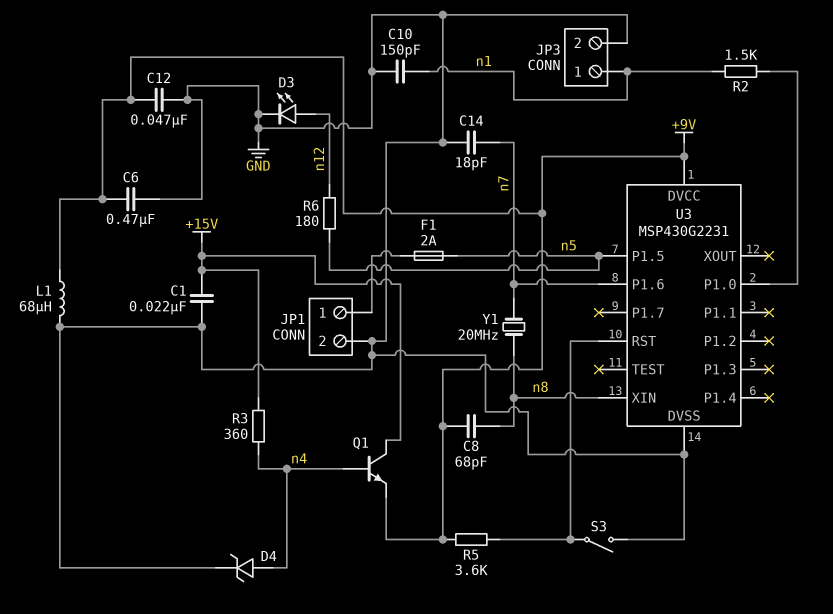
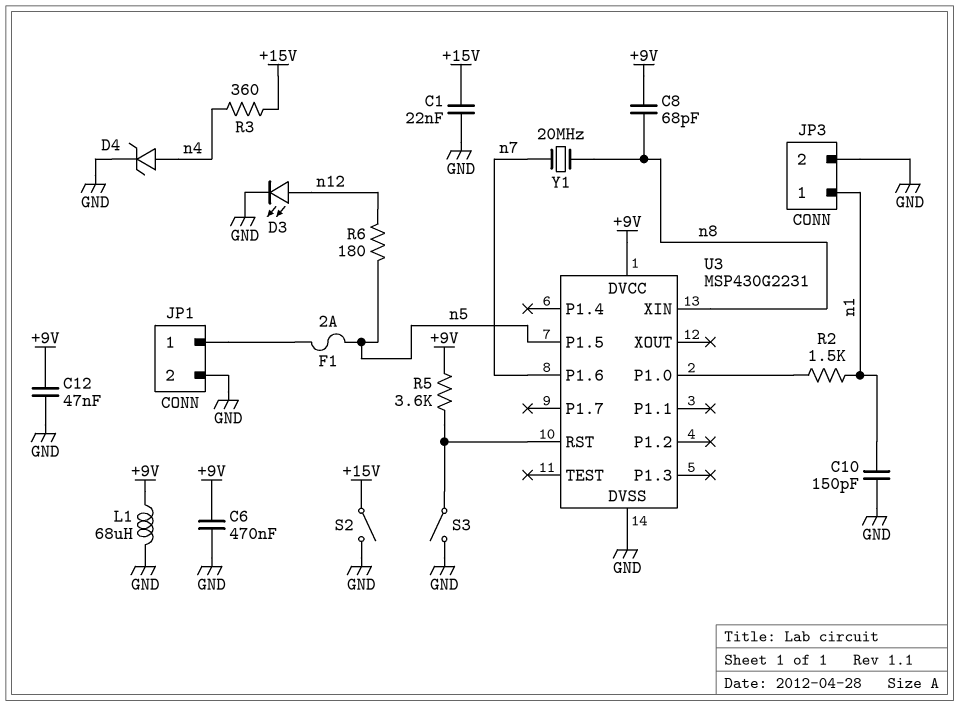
C14: 18pF (GND, n7) -> none
Q1: NPN (B n4, C +15V, E +9V) -> none
S2: none -> switch (+15V, GND)

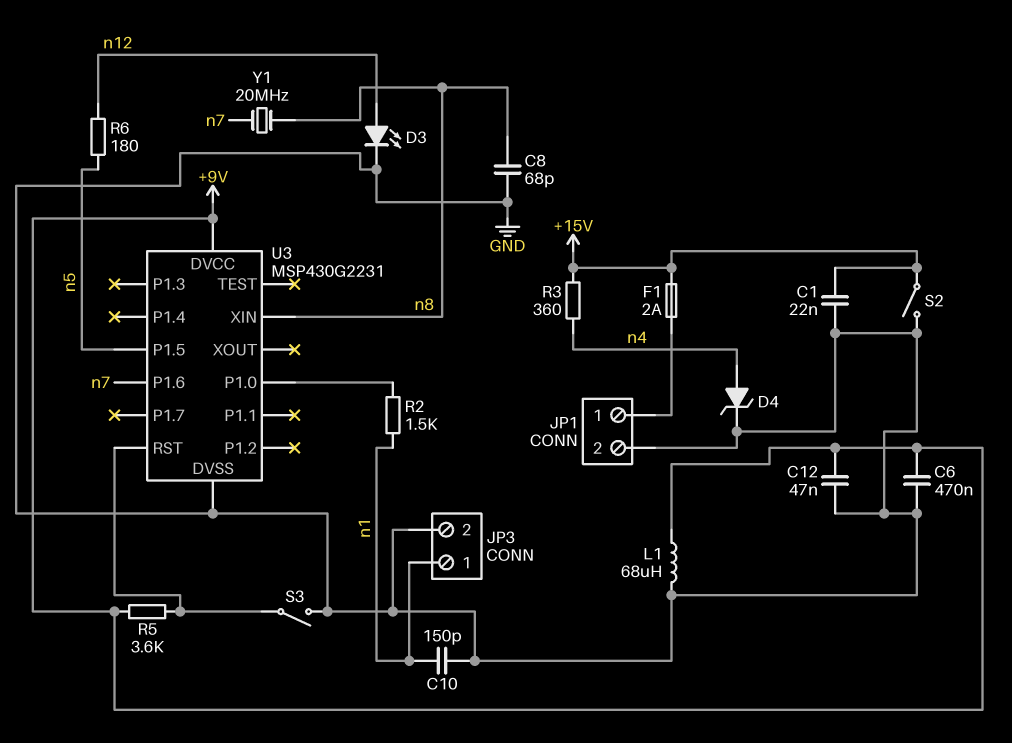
C8: 68pF (+9V, n8) -> 68pF (GND, n8)
F1: 2A (JP1/1, n5) -> 2A (+15V, JP1/1)

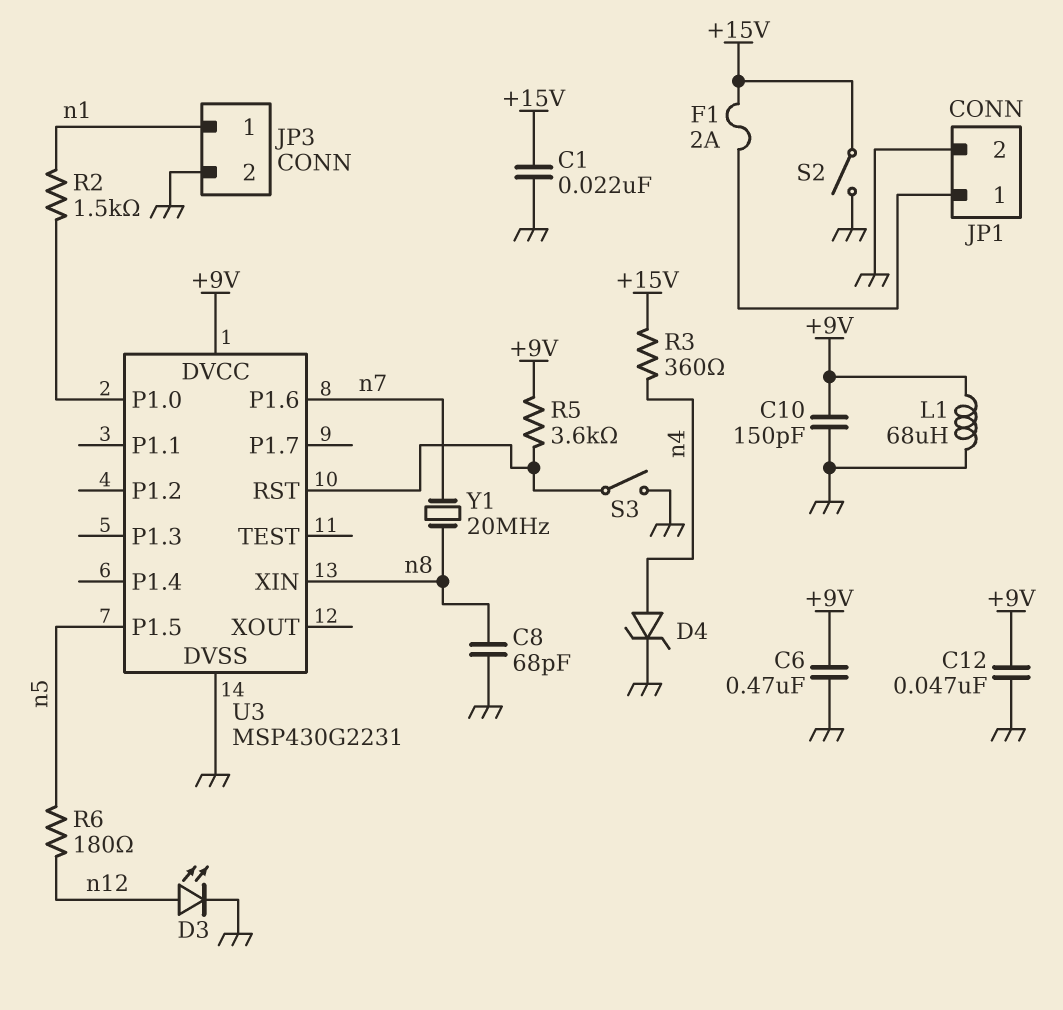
C10: 150pF (GND, n1) -> 150pF (+9V, GND)

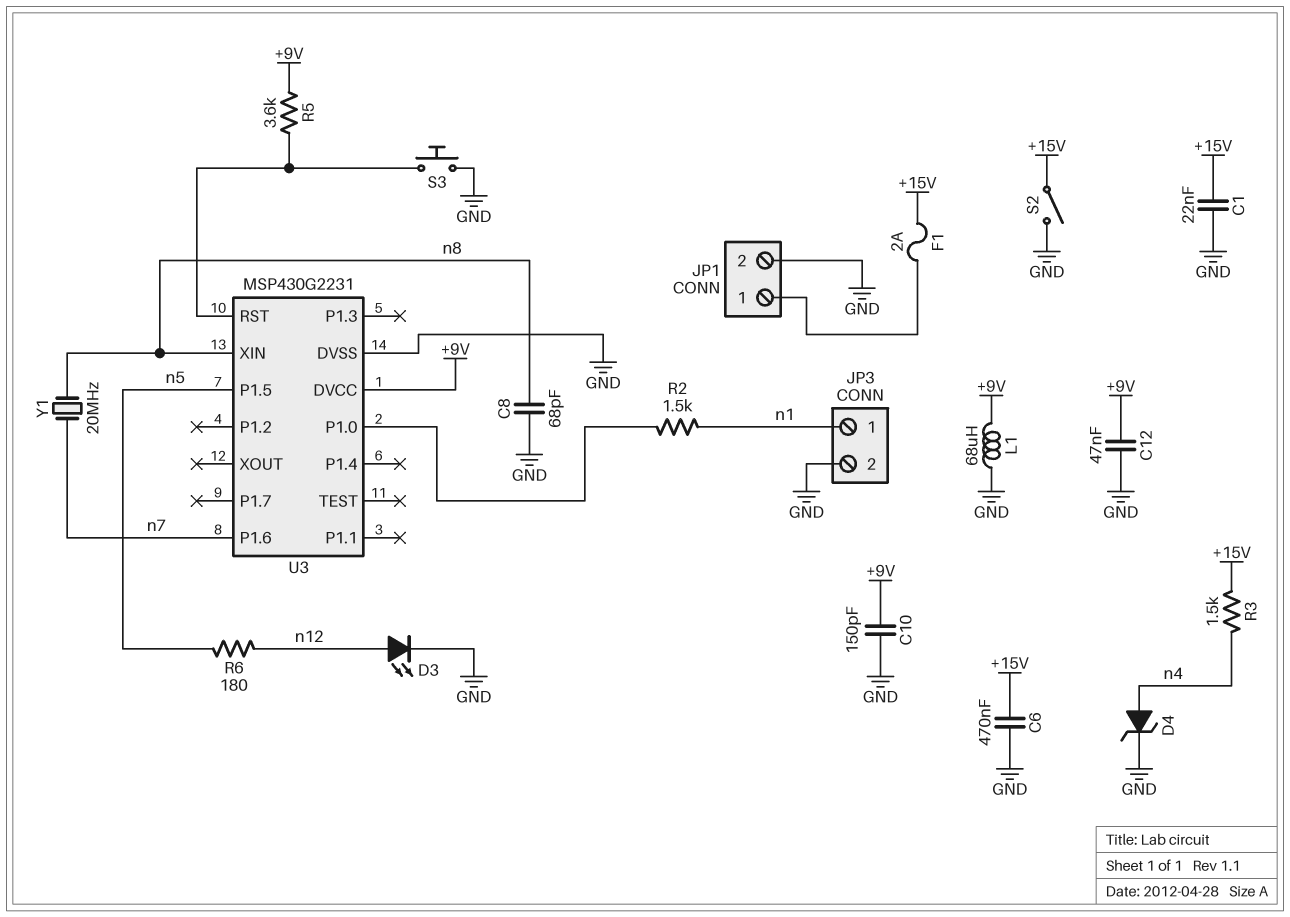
C6: 470nF (+9V, GND) -> 470nF (+15V, GND)
R3: 360 (+15V, n4) -> 1.5k (+15V, n4)
S3: switch (GND, U3/RST) -> button (GND, U3/RST)

